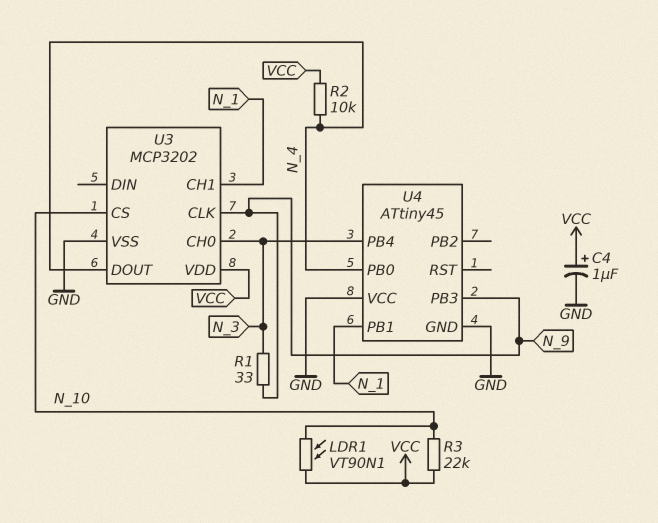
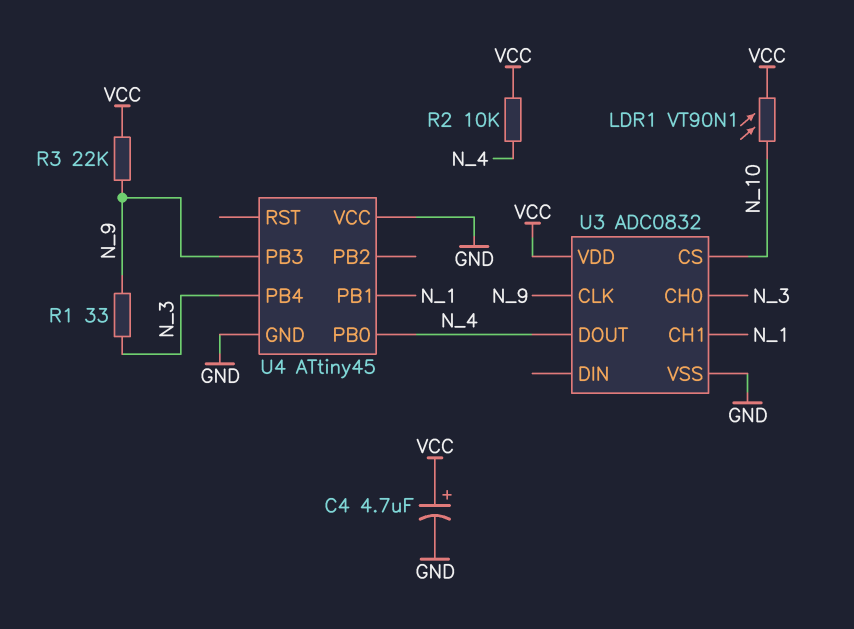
C4: 1uF (plus VCC, minus GND) -> 4.7uF (plus VCC, minus GND)
R3: 22k (N_10, VCC) -> 22k (N_9, VCC)
U3: MCP3202 -> ADC0832

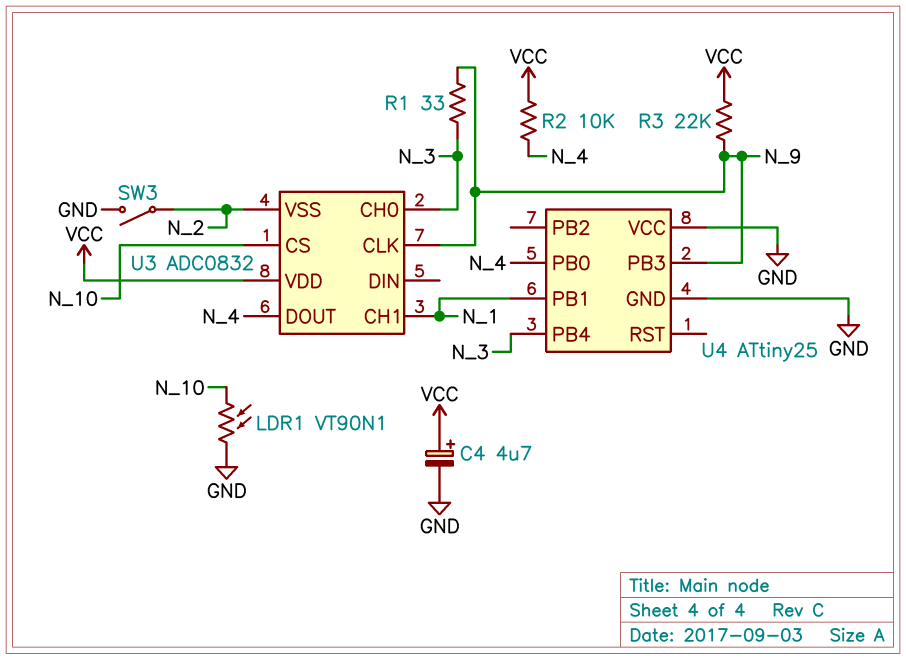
LDR1: VT90N1 (N_10, VCC) -> VT90N1 (GND, N_10)
SW3: none -> switch (GND, N_2)
U3 pin VSS: GND -> N_2
U4: ATtiny45 -> ATtiny25

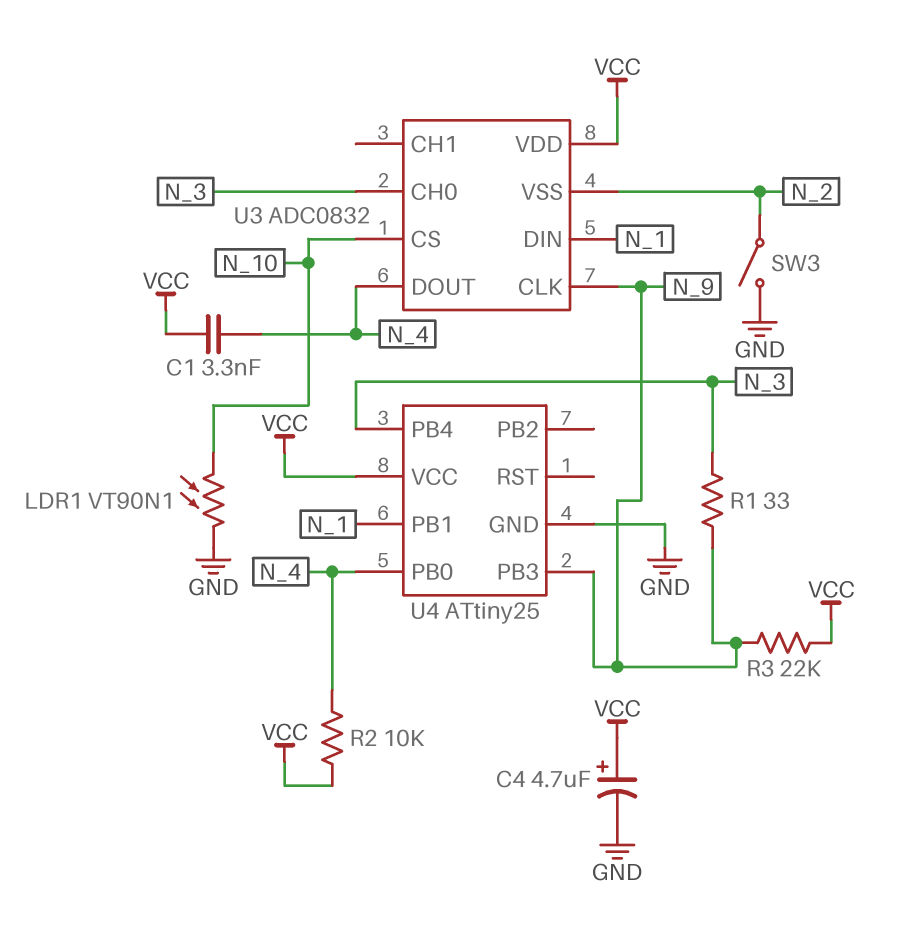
C1: none -> 3.3nF (N_4, VCC)
U3 pin CH1: N_1 -> none
U3 pin DIN: none -> N_1
U4 pin VCC: GND -> VCC

